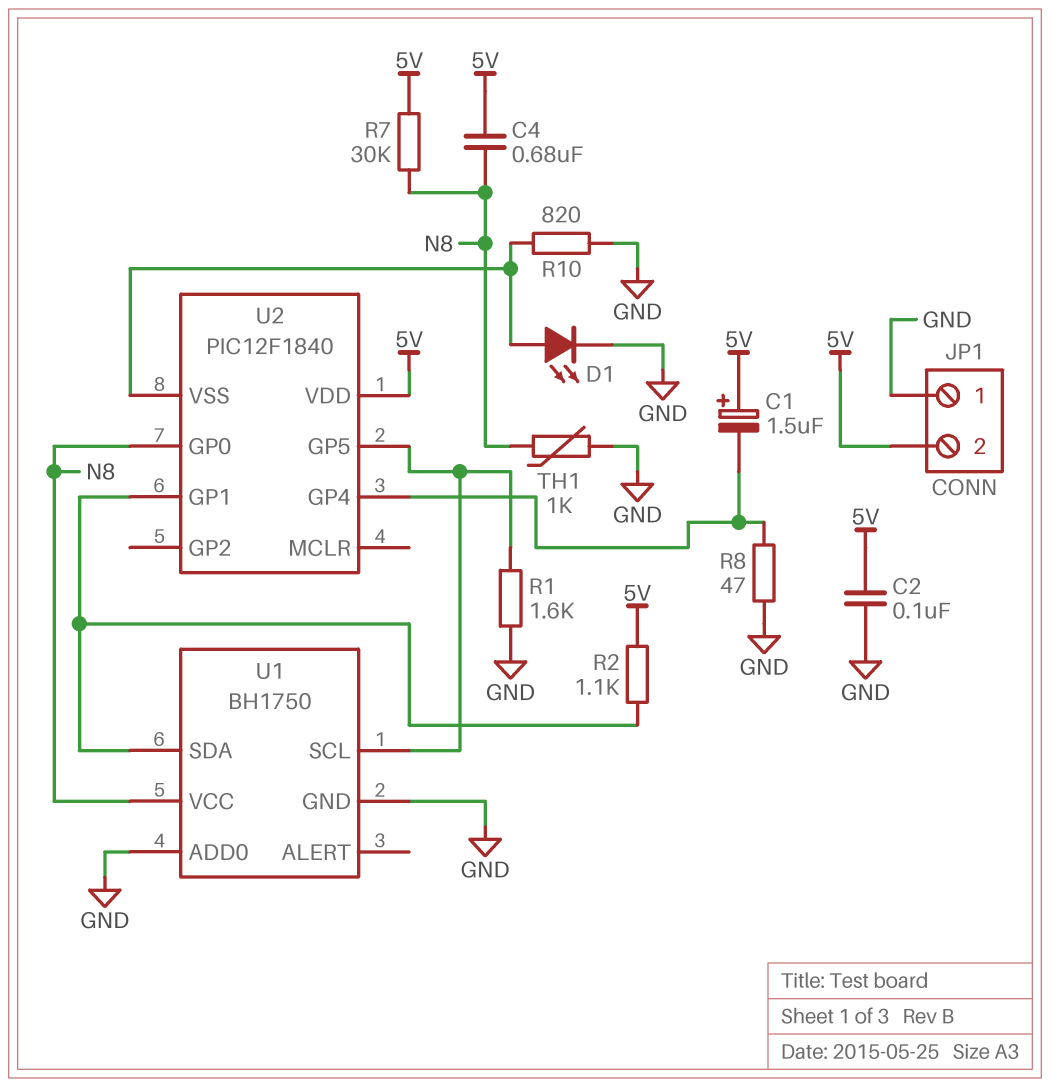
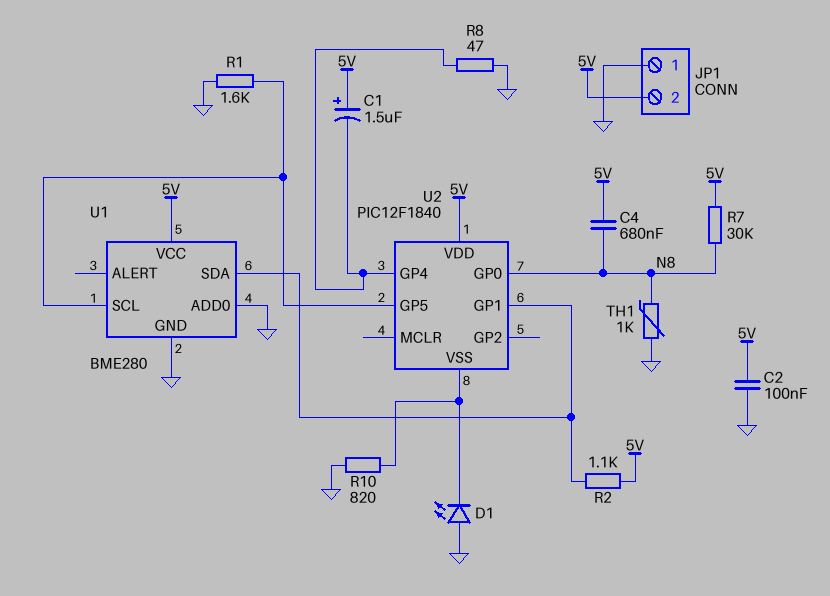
D1: LED (A U2/VSS, K GND) -> LED (A GND, K U2/VSS)
U1: BH1750 -> BME280
U1 pin VCC: N8 -> 5V

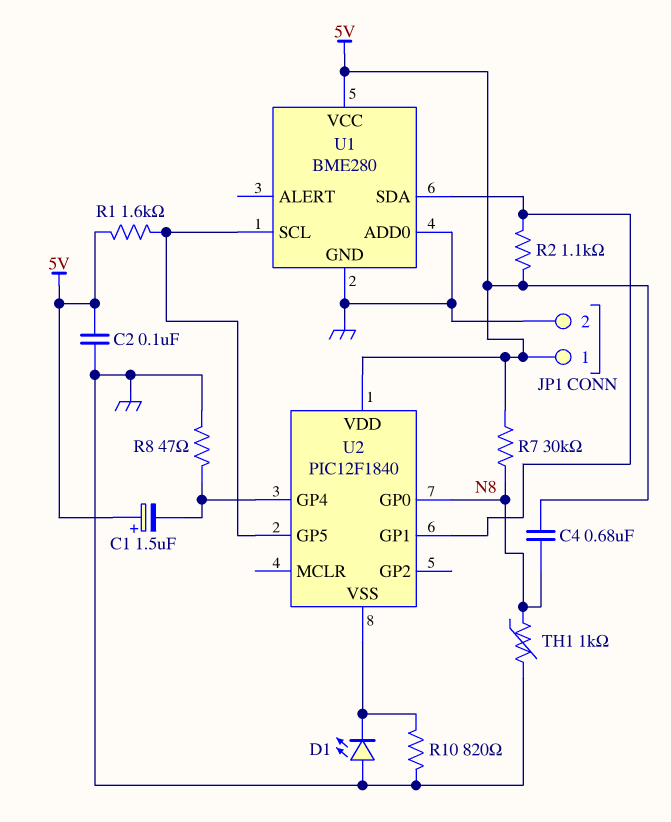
JP1 pin 1: GND -> 5V
JP1 pin 2: 5V -> GND
R1: 1.6k (GND, U1/SCL) -> 1.6k (5V, U1/SCL)

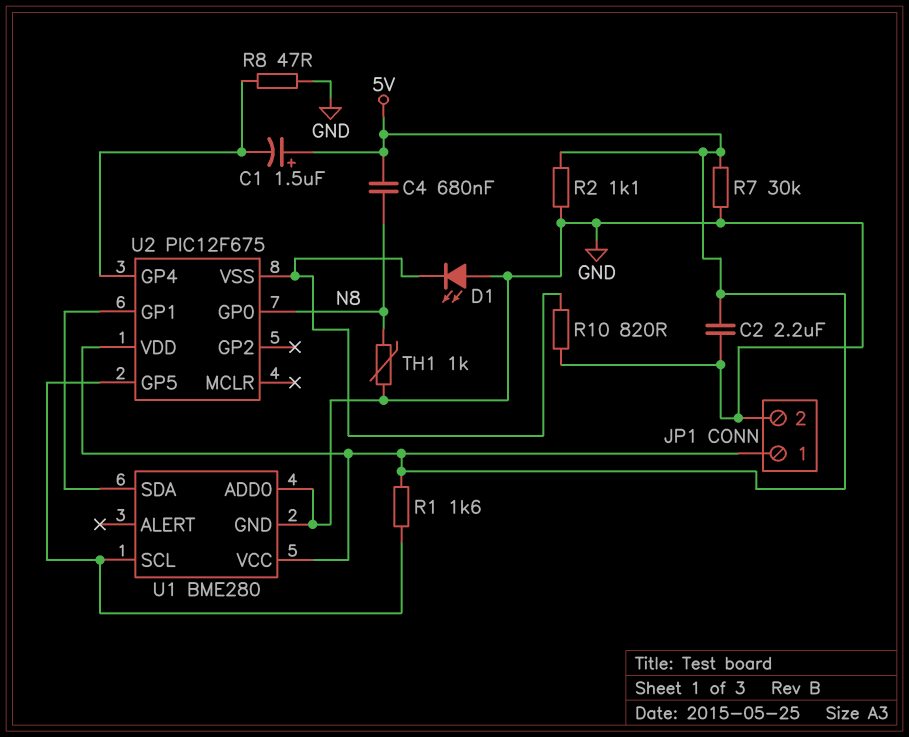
C2: 100nF (5V, GND) -> 2.2uF (5V, GND)
R2: 1.1k (5V, U1/SDA) -> 1.1k (5V, GND)
R7: 30k (5V, N8) -> 30k (5V, GND)
U2: PIC12F1840 -> PIC12F675

